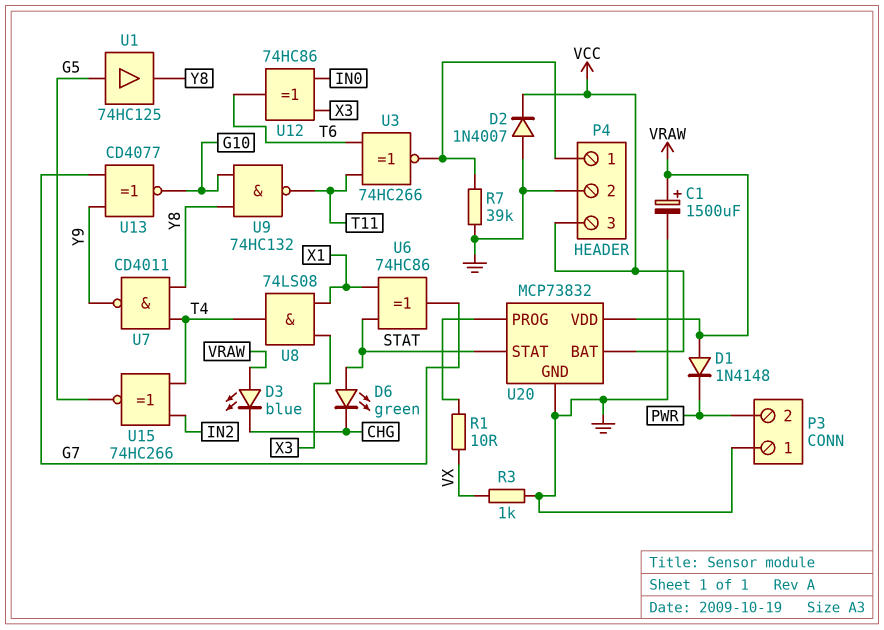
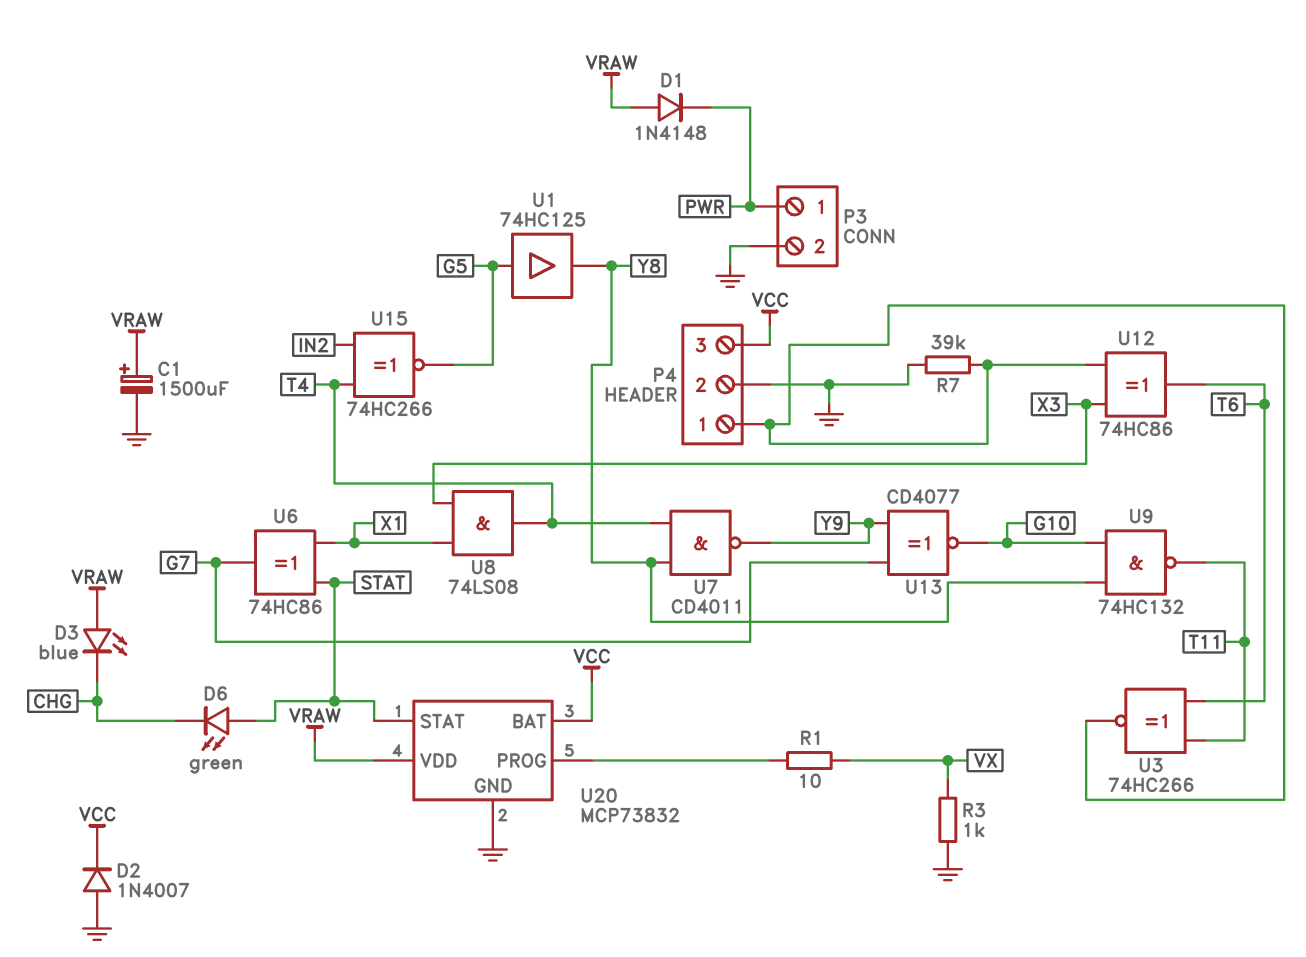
P3 pin 1: GND -> PWR
P3 pin 2: PWR -> GND
U12: XOR 74HC86 (in IN0, in X3, out T6) -> XOR 74HC86 (in P4/1, in X3, out T6)

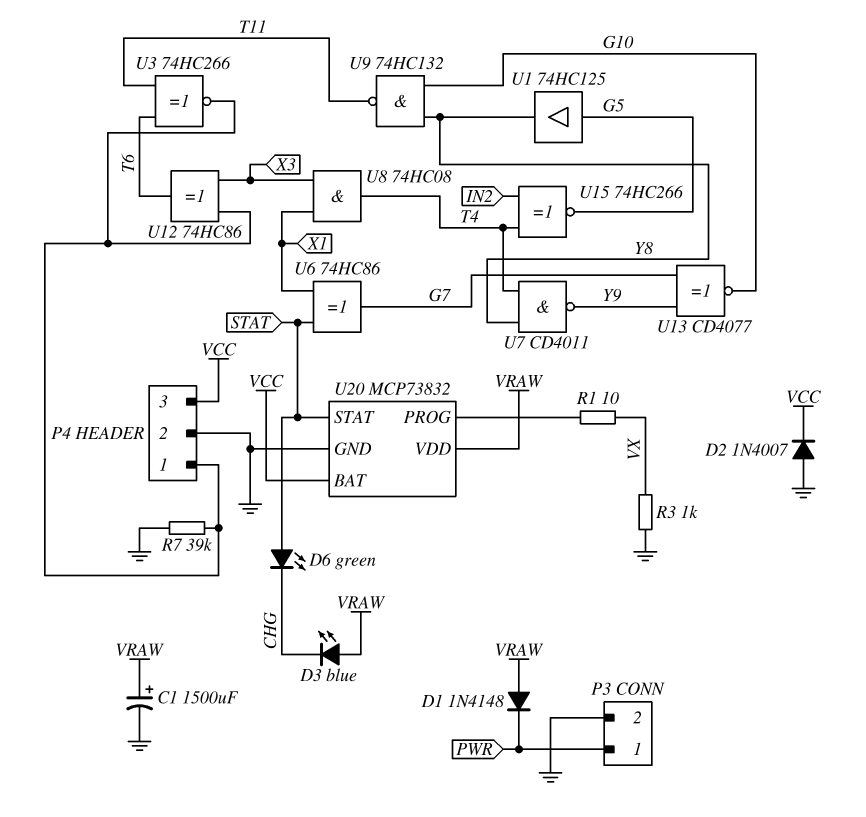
U8: AND 74LS08 (in X1, in X3, out T4) -> AND 74HC08 (in X1, in X3, out T4)

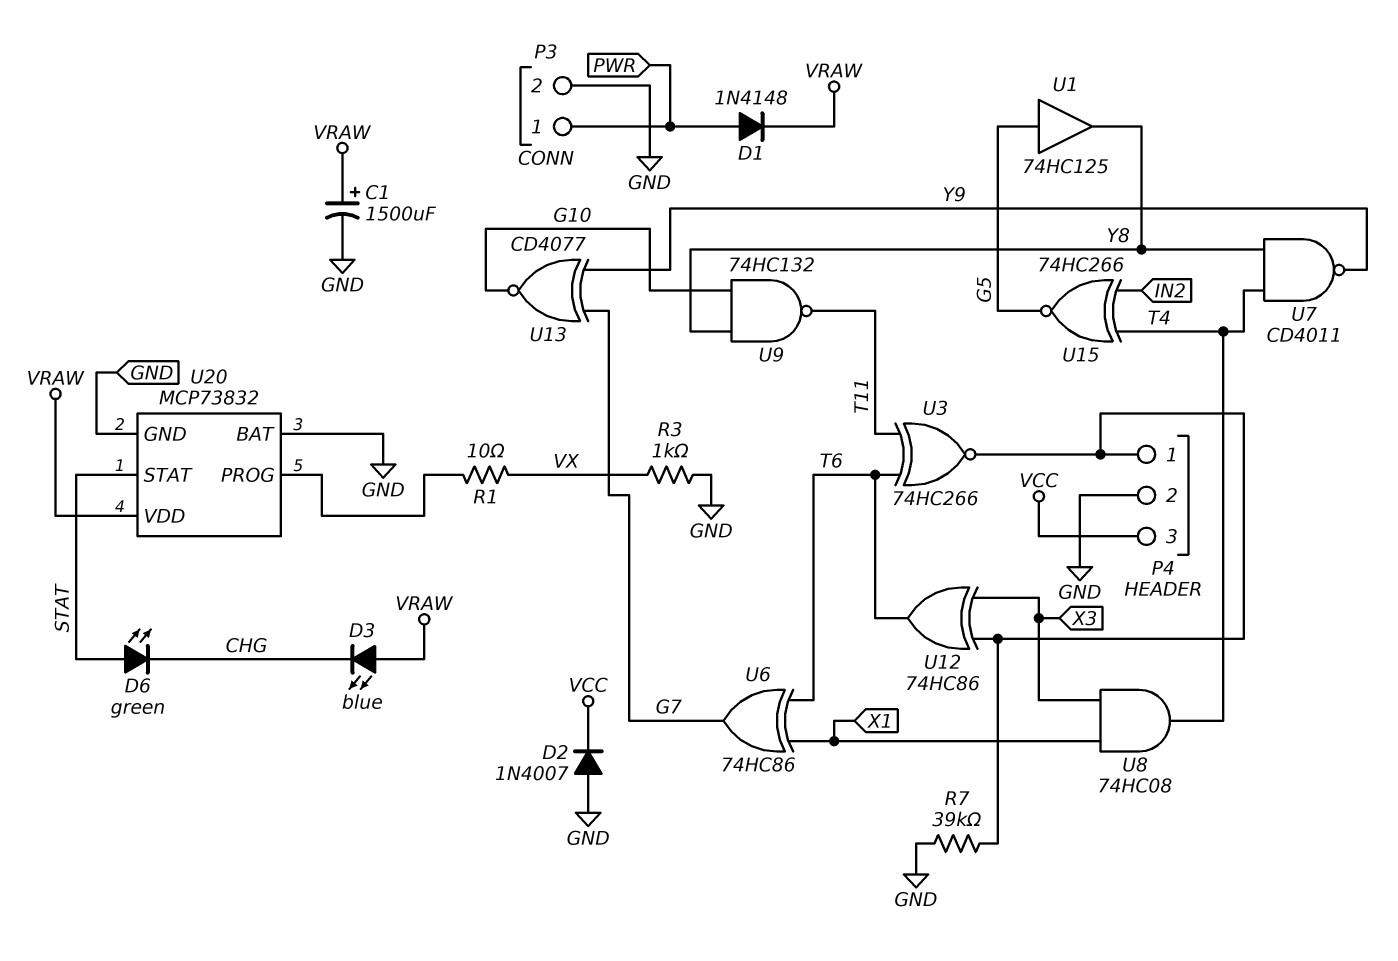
D1: diode 1N4148 (A VRAW, K PWR) -> diode 1N4148 (A PWR, K VRAW)
U6: XOR 74HC86 (in STAT, in X1, out G7) -> XOR 74HC86 (in T6, in X1, out G7)
U20 pin BAT: VCC -> GND

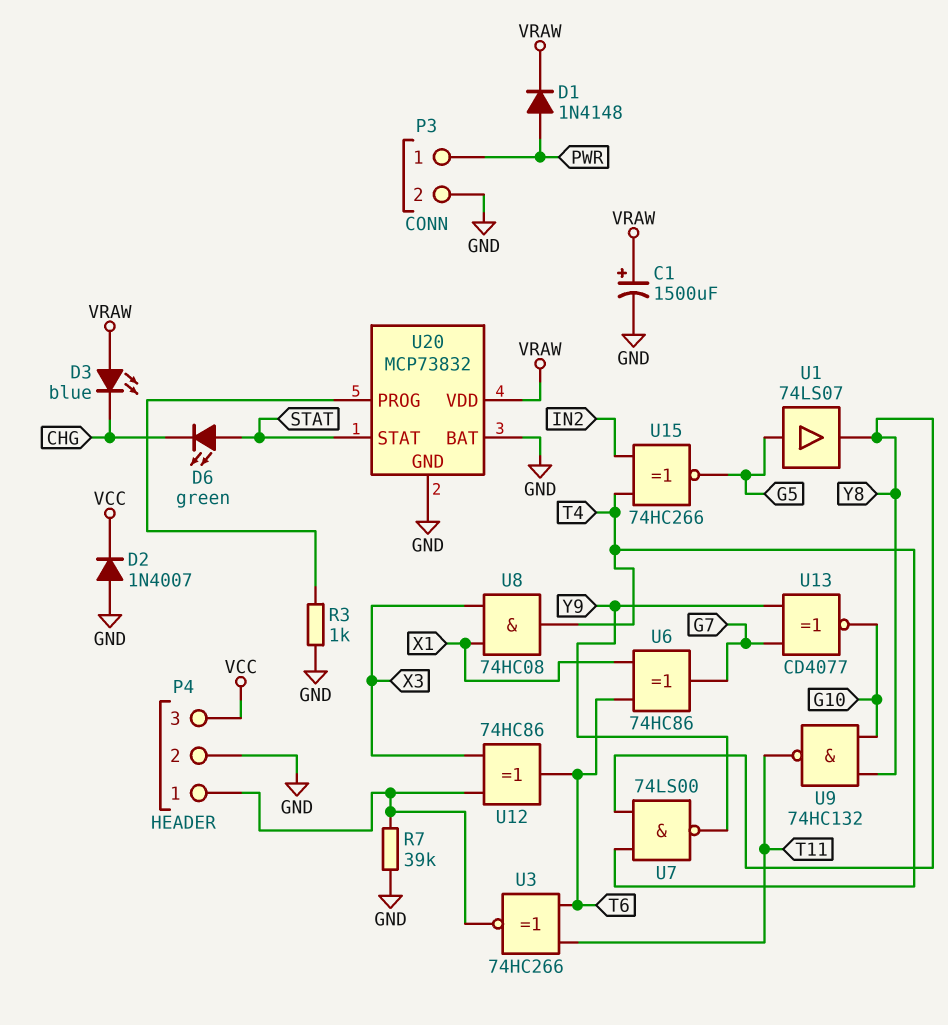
R1: 10 (U20/PROG, VX) -> none
R3: 1k (GND, VX) -> 1k (GND, U20/PROG)
U1: buffer 74HC125 (in G5, out Y8) -> buffer 74LS07 (in G5, out Y8)
U7: NAND CD4011 (in T4, in Y8, out Y9) -> NAND 74LS00 (in T4, in Y8, out Y9)

